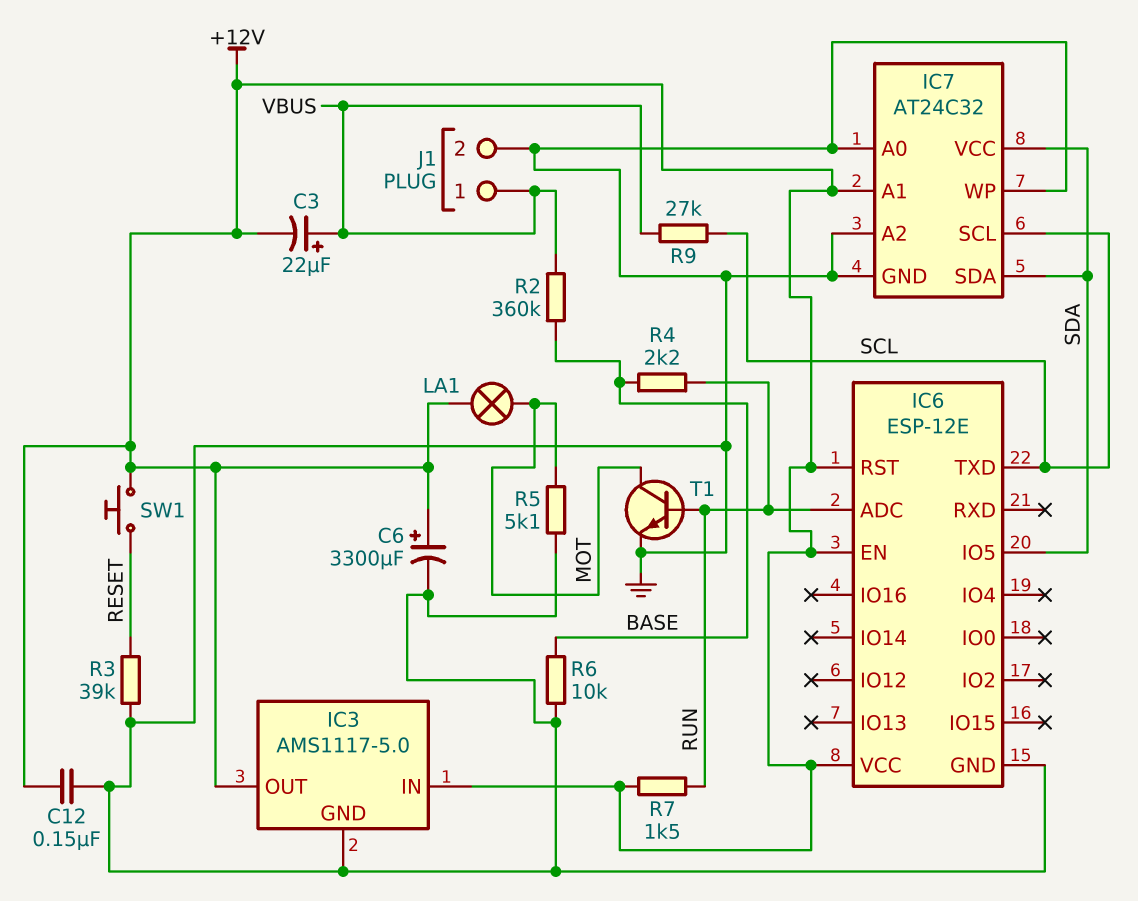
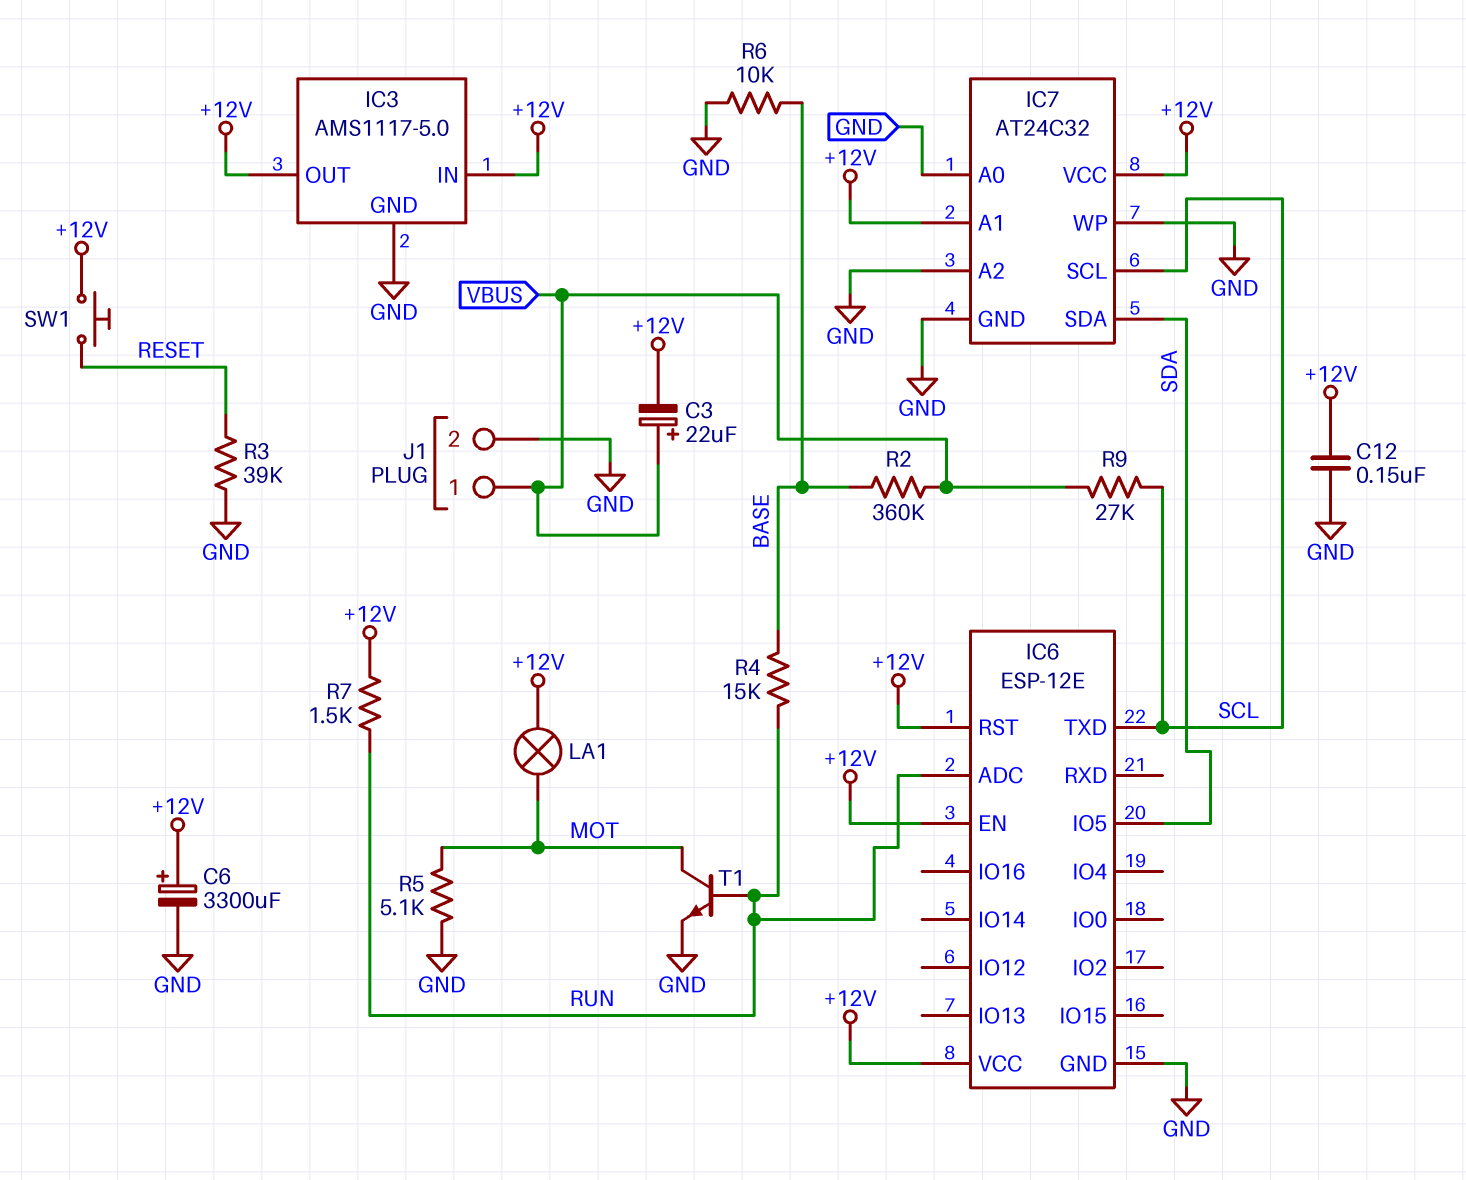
IC7 pin VCC: SDA -> +12V
R4: 2.2k (BASE, RUN) -> 15k (BASE, RUN)

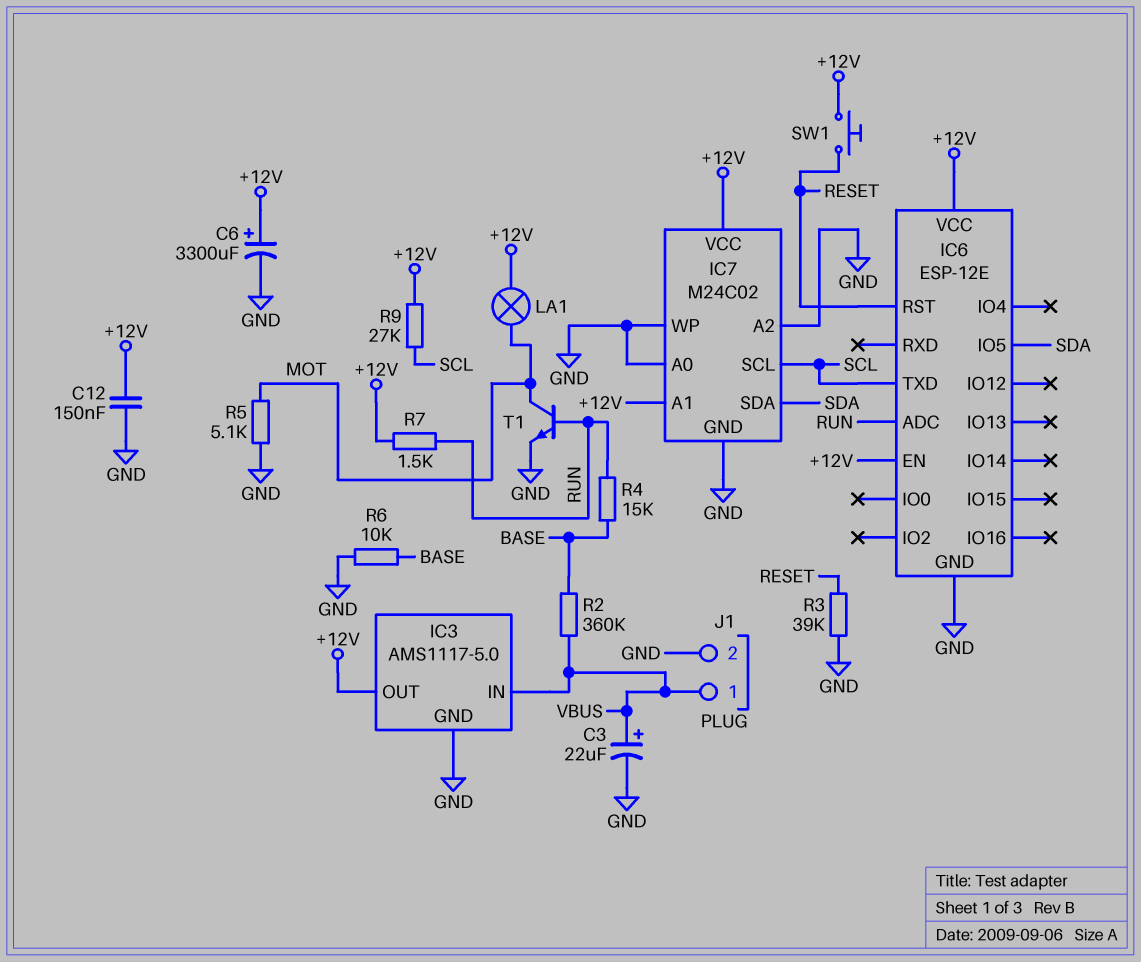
C3: 22uF (plus VBUS, minus +12V) -> 22uF (plus VBUS, minus GND)
IC3 pin IN: +12V -> VBUS
IC6 pin RST: +12V -> RESET
IC7: AT24C32 -> M24C02
R9: 27k (SCL, VBUS) -> 27k (+12V, SCL)

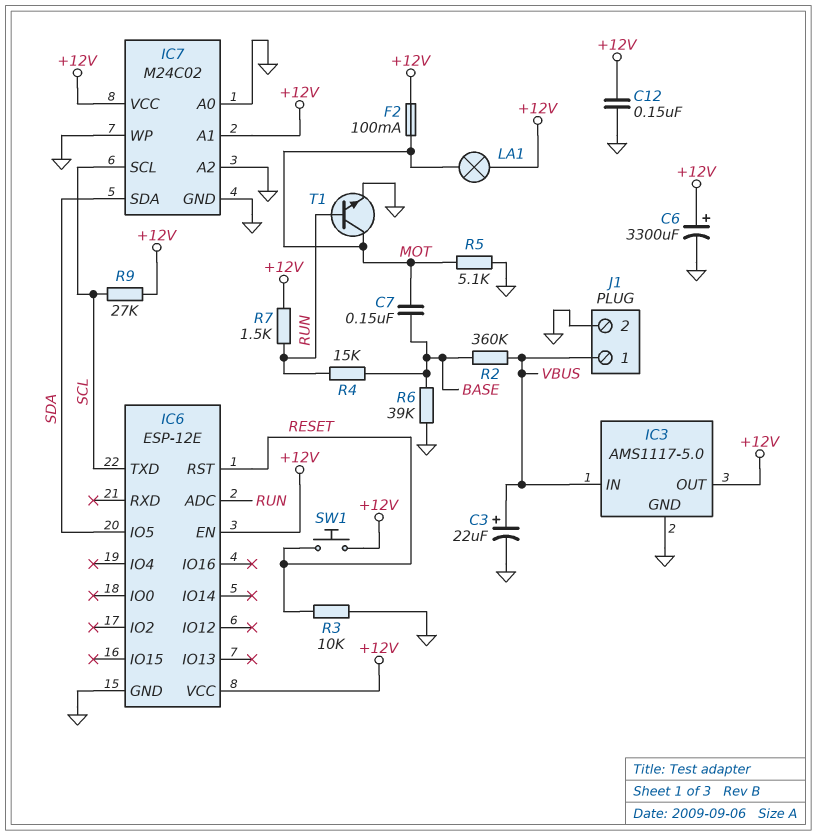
C7: none -> 150nF (BASE, MOT)
F2: none -> 100mA (+12V, MOT)
R3: 39k (GND, RESET) -> 10k (GND, RESET)
R6: 10k (BASE, GND) -> 39k (BASE, GND)

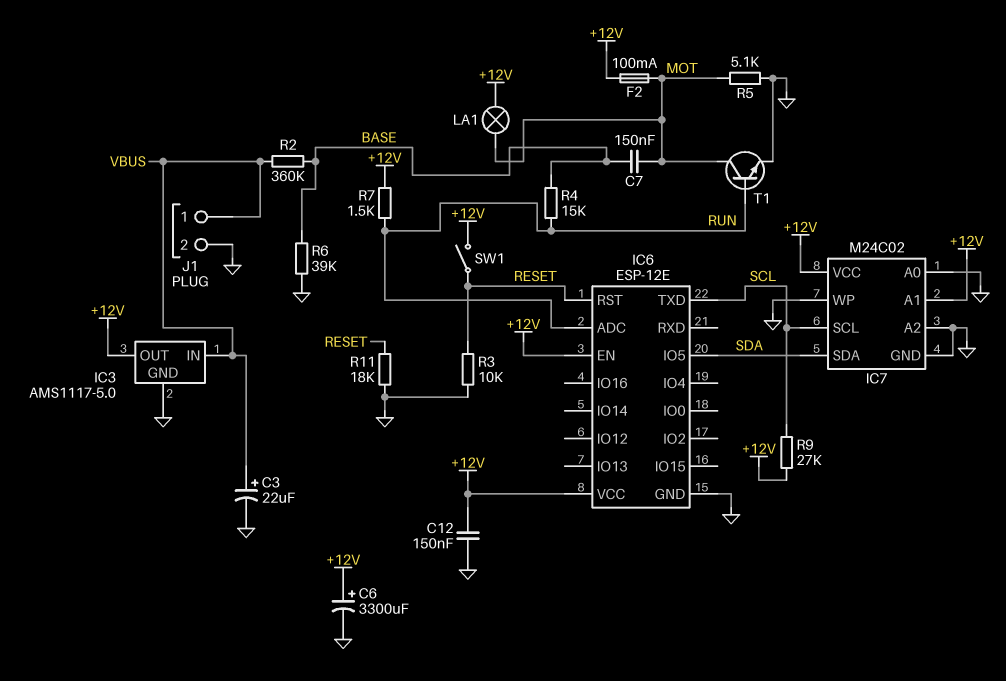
R11: none -> 18k (GND, RESET)
SW1: button (+12V, RESET) -> switch (+12V, RESET)

